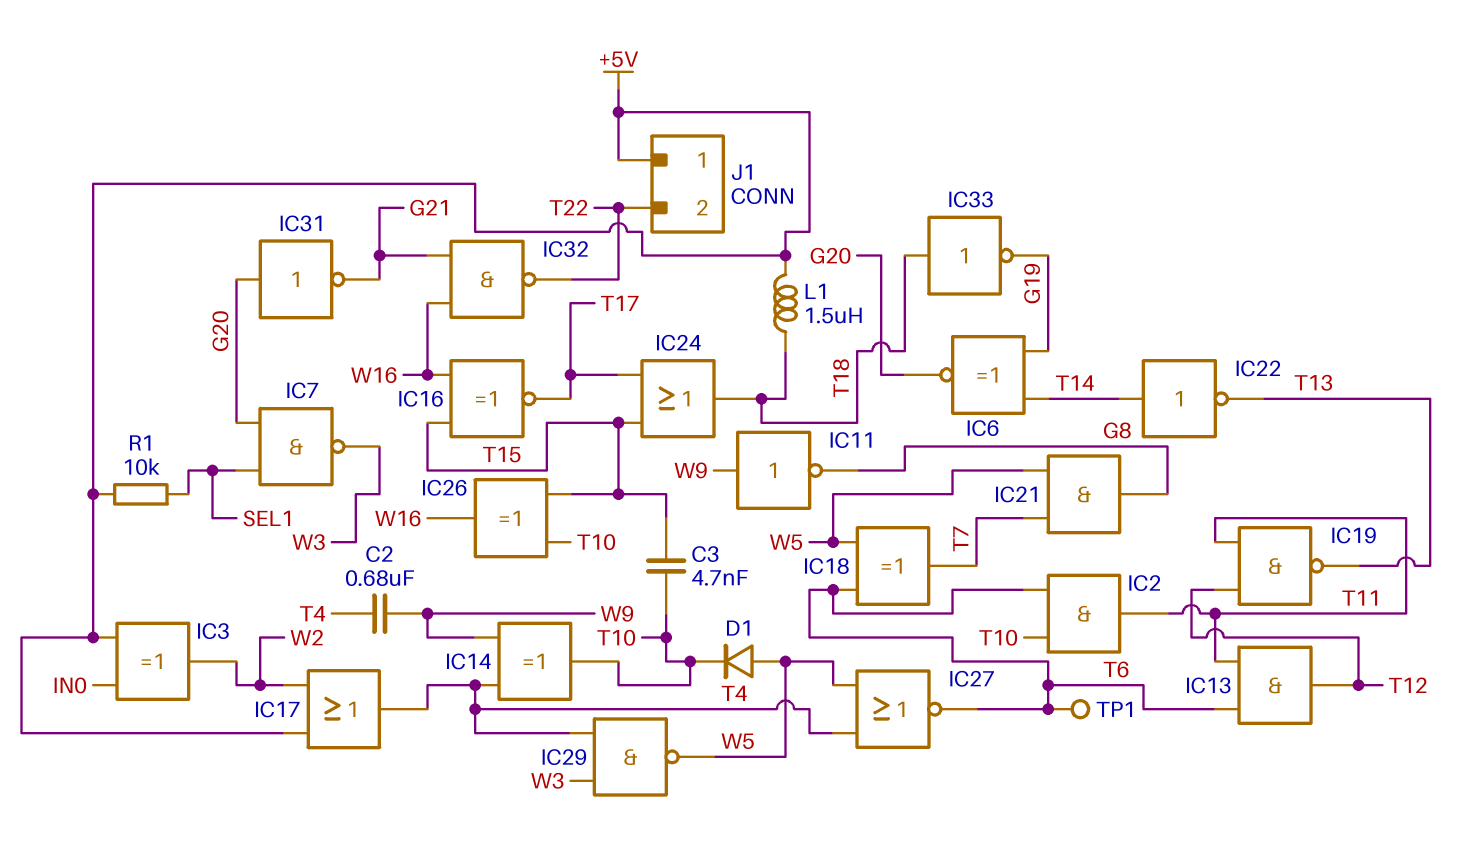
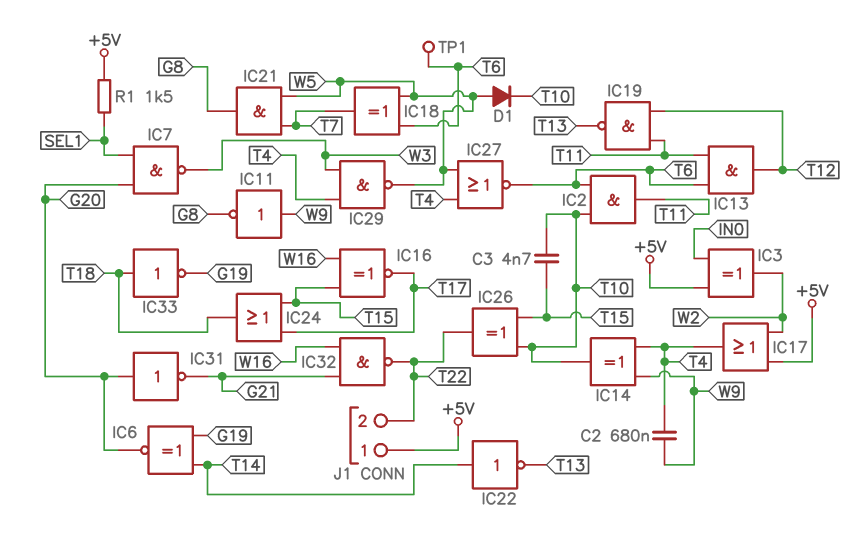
IC26: XOR (in T10, in T15, out W16) -> XOR (in T10, in T15, out T22)
L1: 1.5uH (+5V, T18) -> none
R1: 10k (+5V, SEL1) -> 1.5k (+5V, SEL1)

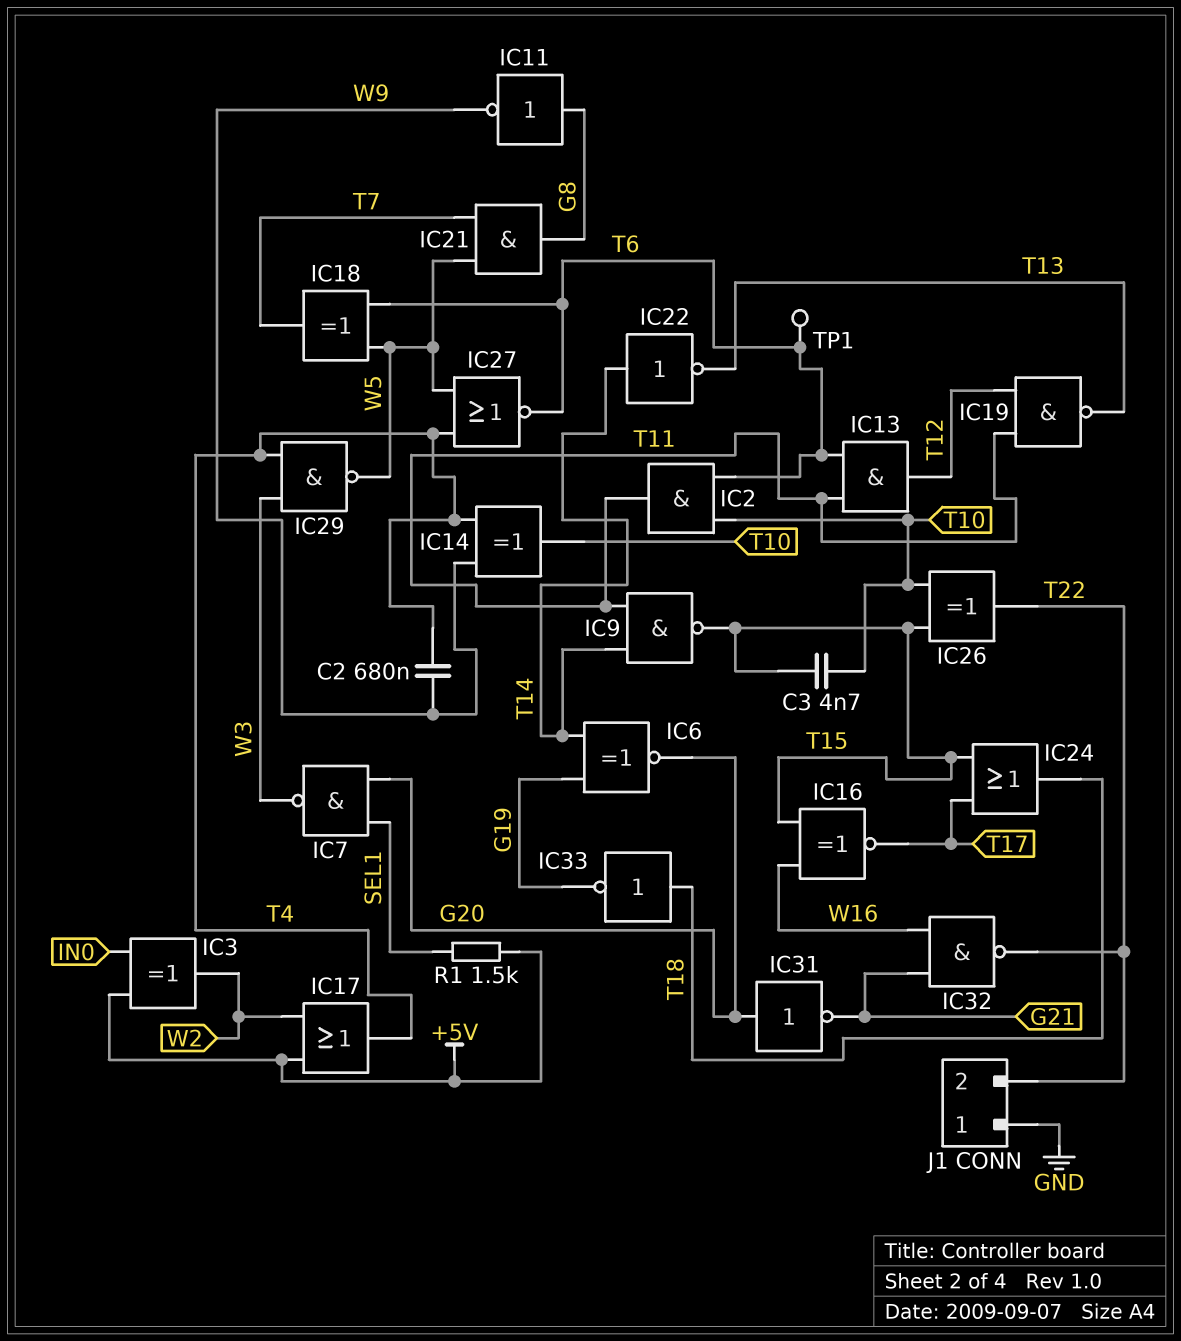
D1: diode (A W5, K T10) -> none
IC9: none -> NAND (in T11, in T14, out T15)
IC11: NOT (in W9, out G8) -> NOT (in G8, out W9)
J1 pin 1: +5V -> GND

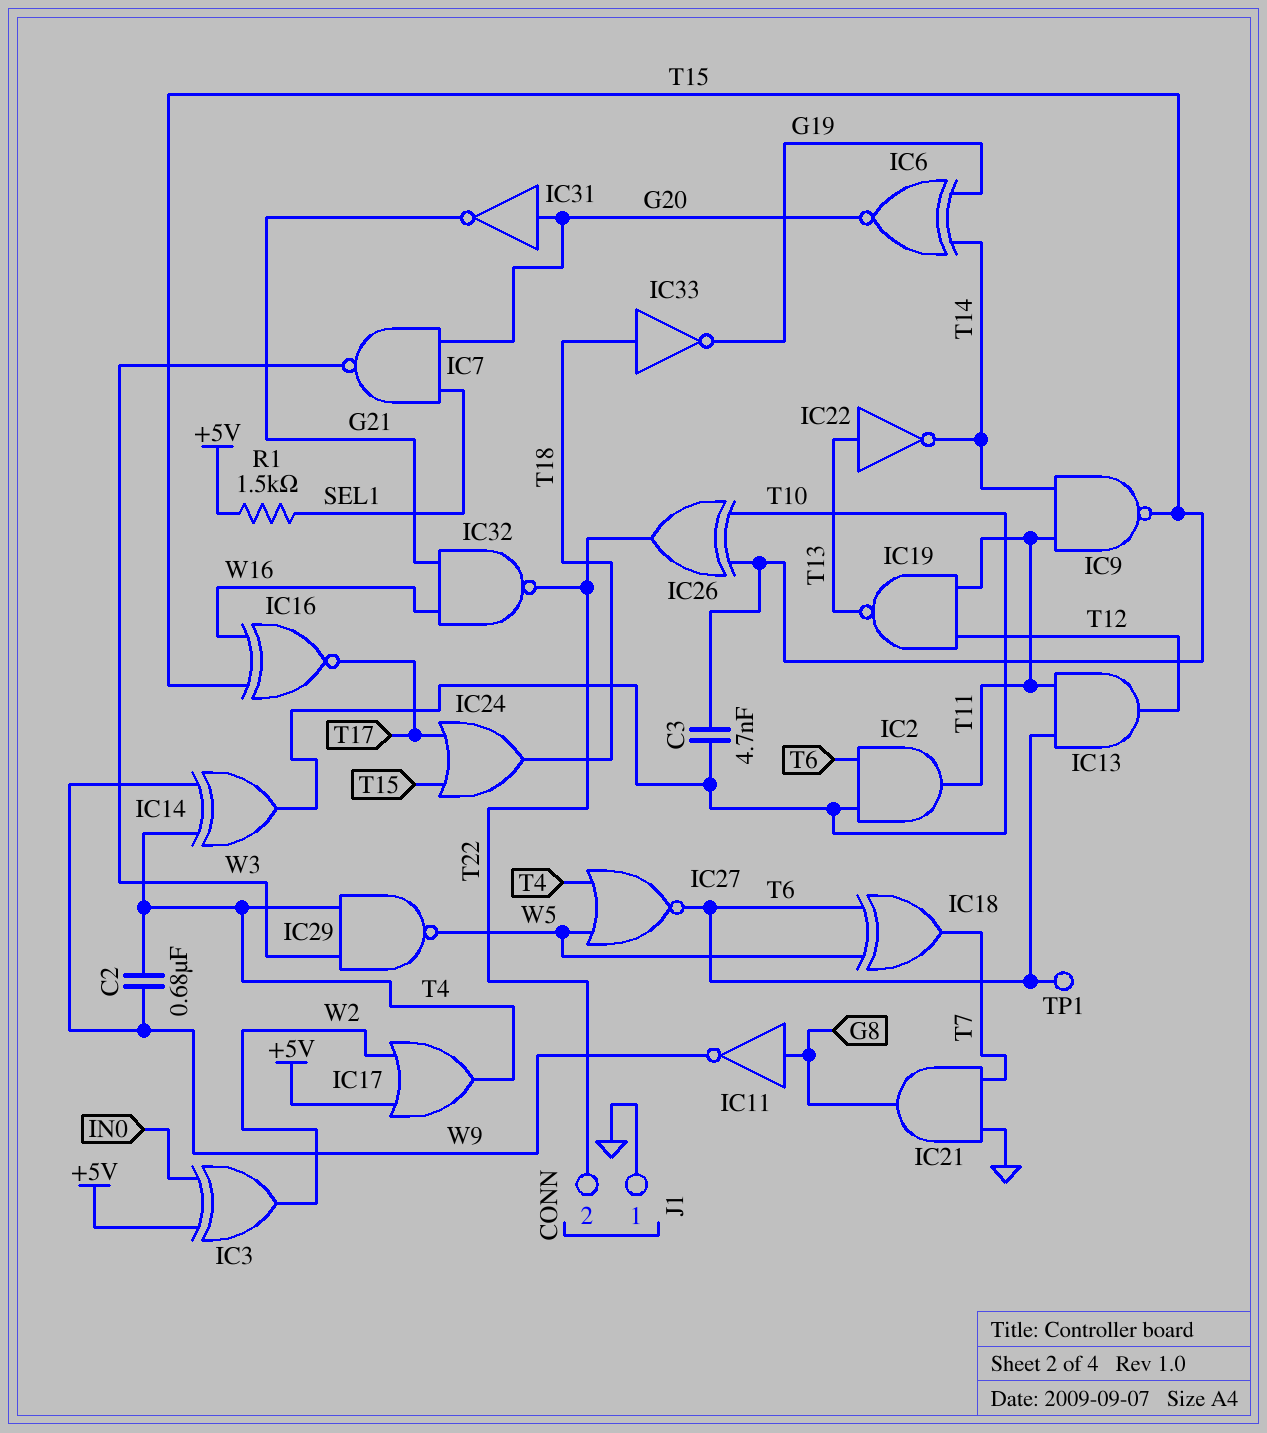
IC21: AND (in T7, in W5, out G8) -> AND (in GND, in T7, out G8)
IC22: NOT (in T14, out T13) -> NOT (in T13, out T14)

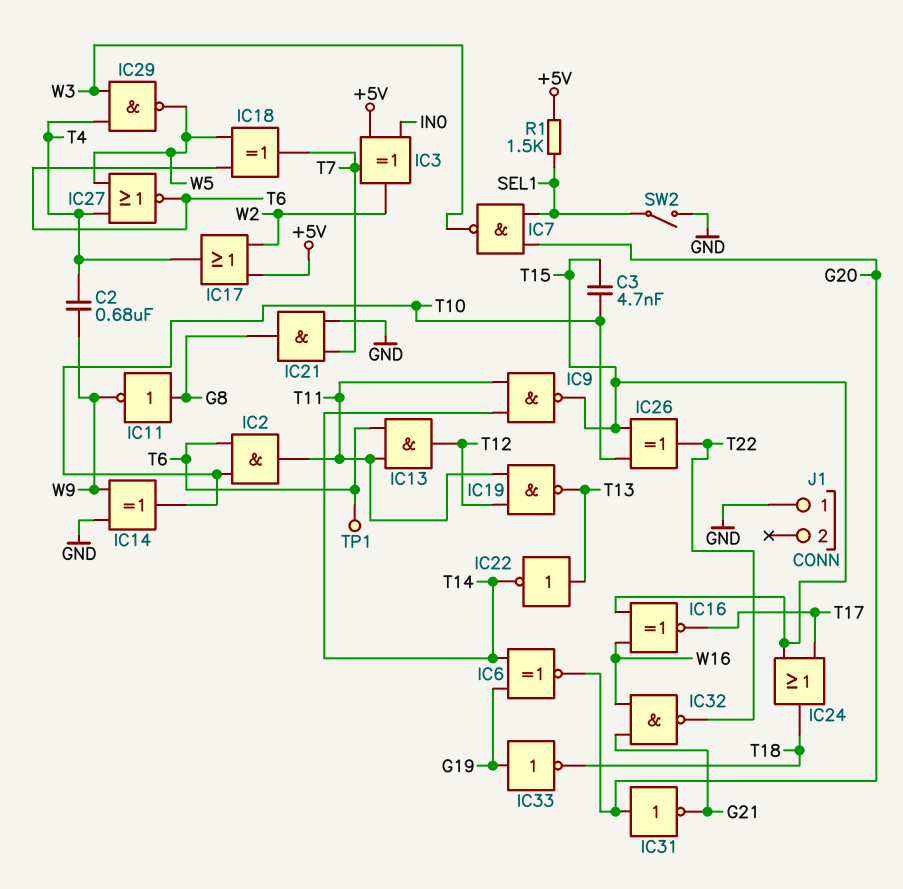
IC14: XOR (in T4, in W9, out T10) -> XOR (in GND, in W9, out T10)
IC33: NOT (in T18, out G19) -> NOT (in G19, out T18)
J1 pin 2: T22 -> none
SW2: none -> switch (GND, SEL1)

